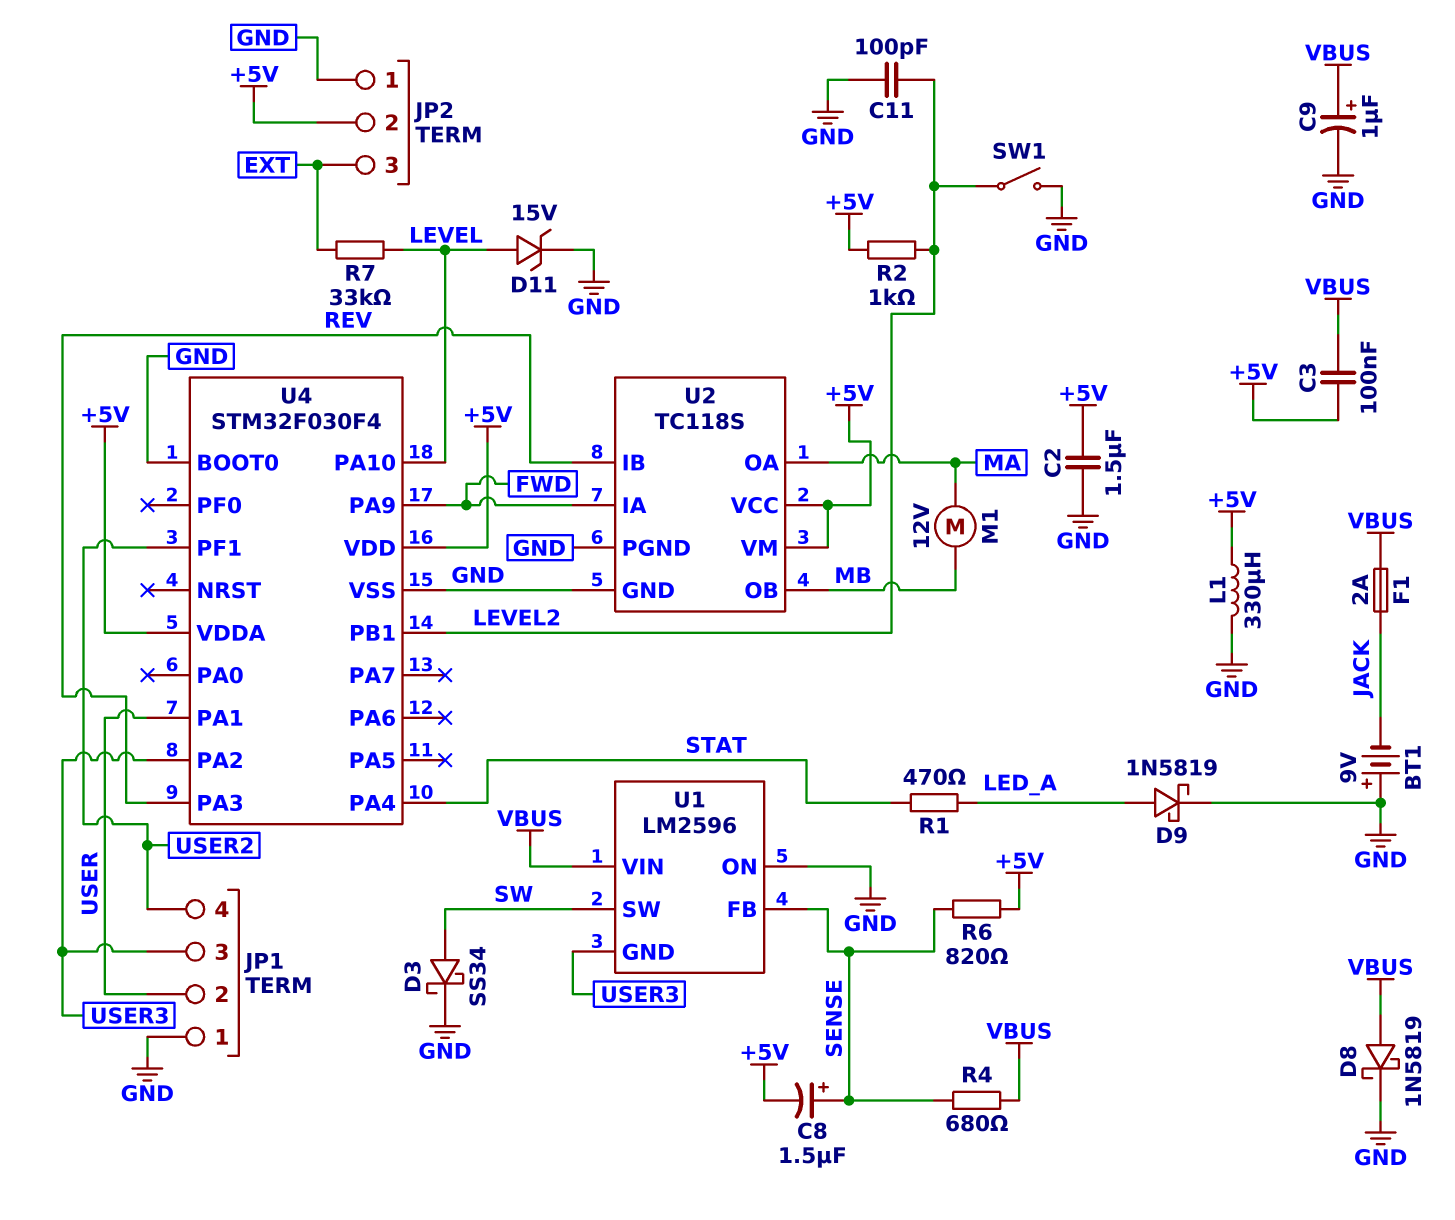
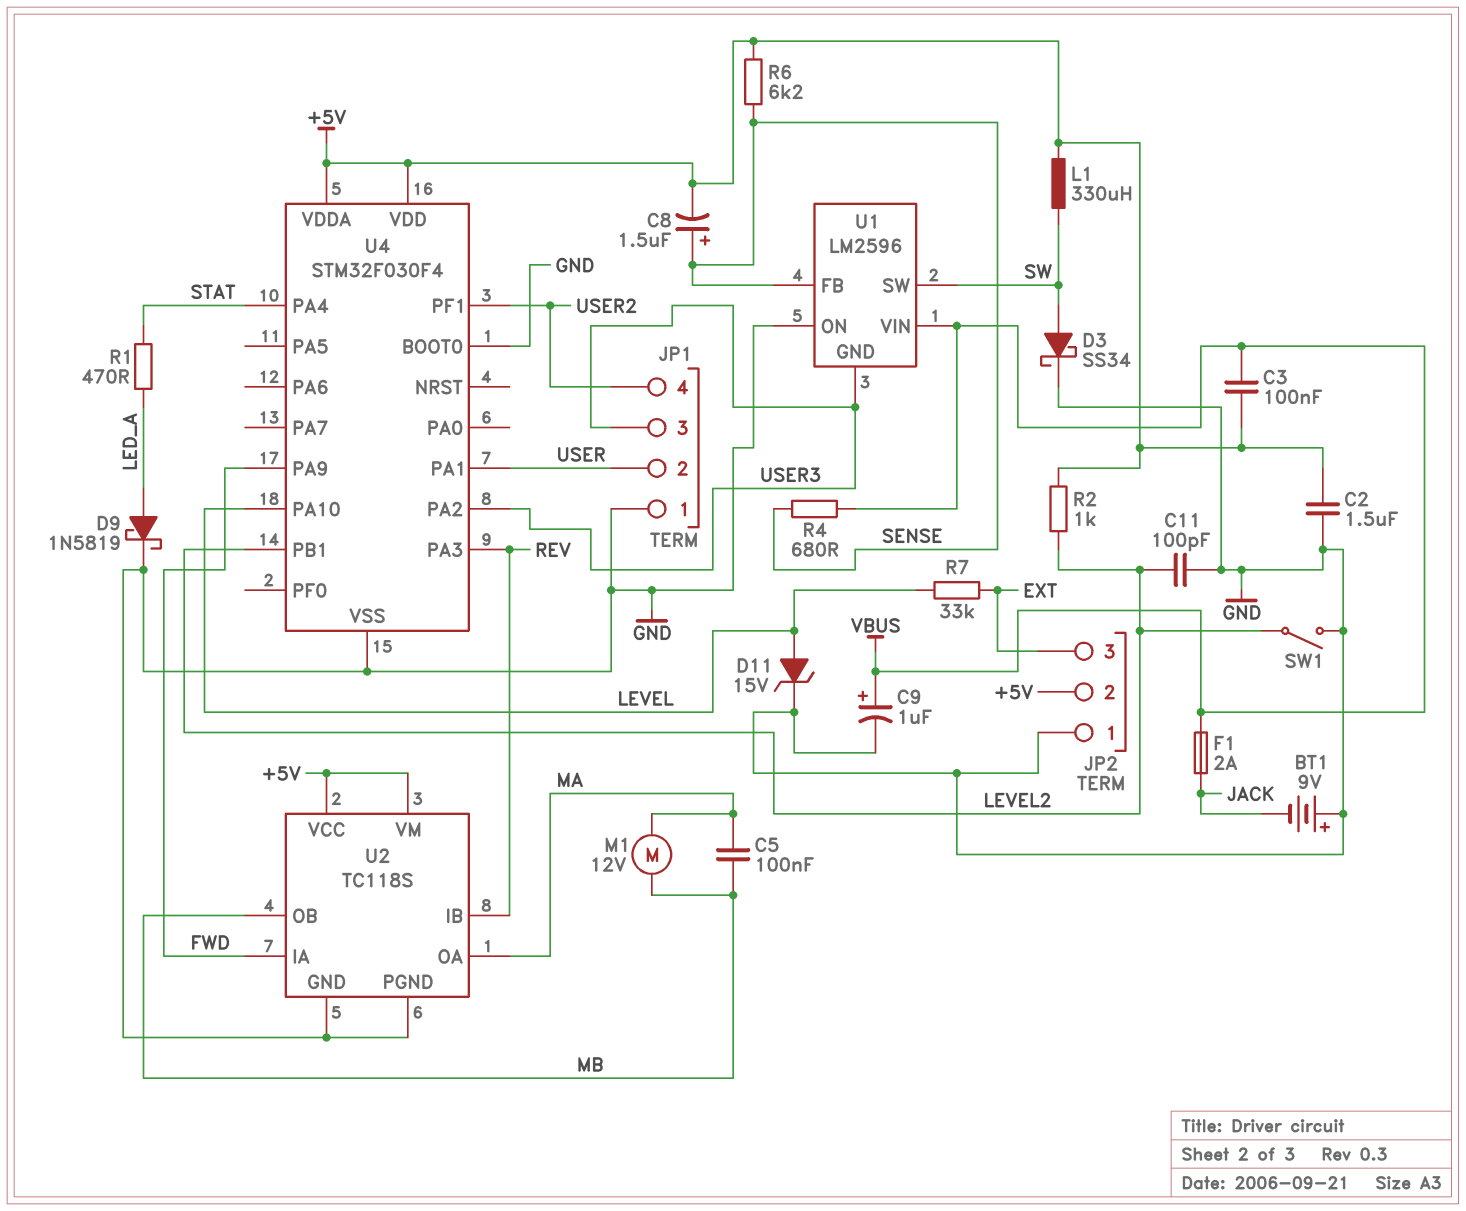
C5: none -> 100nF (MA, MB)
D8: schottky 1N5819 (A VBUS, K GND) -> none
L1: 330uH (+5V, GND) -> 330uH (+5V, SW)
R6: 820 (+5V, SENSE) -> 6.2k (+5V, SENSE)

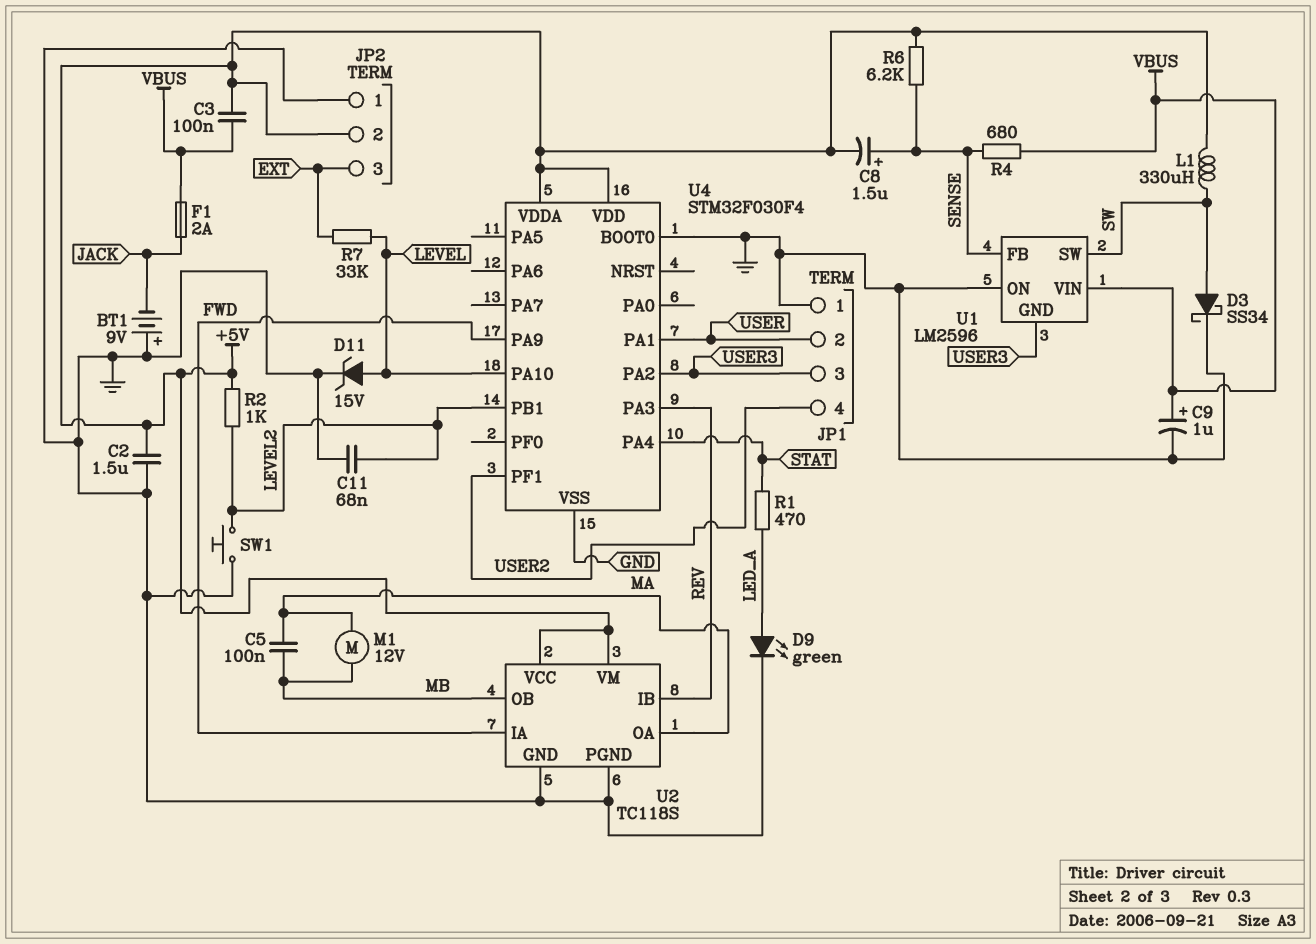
C11: 100pF (GND, LEVEL2) -> 68nF (GND, LEVEL2)
D9: schottky 1N5819 (A LED_A, K GND) -> LED green (A LED_A, K GND)
SW1: switch (GND, LEVEL2) -> button (GND, LEVEL2)

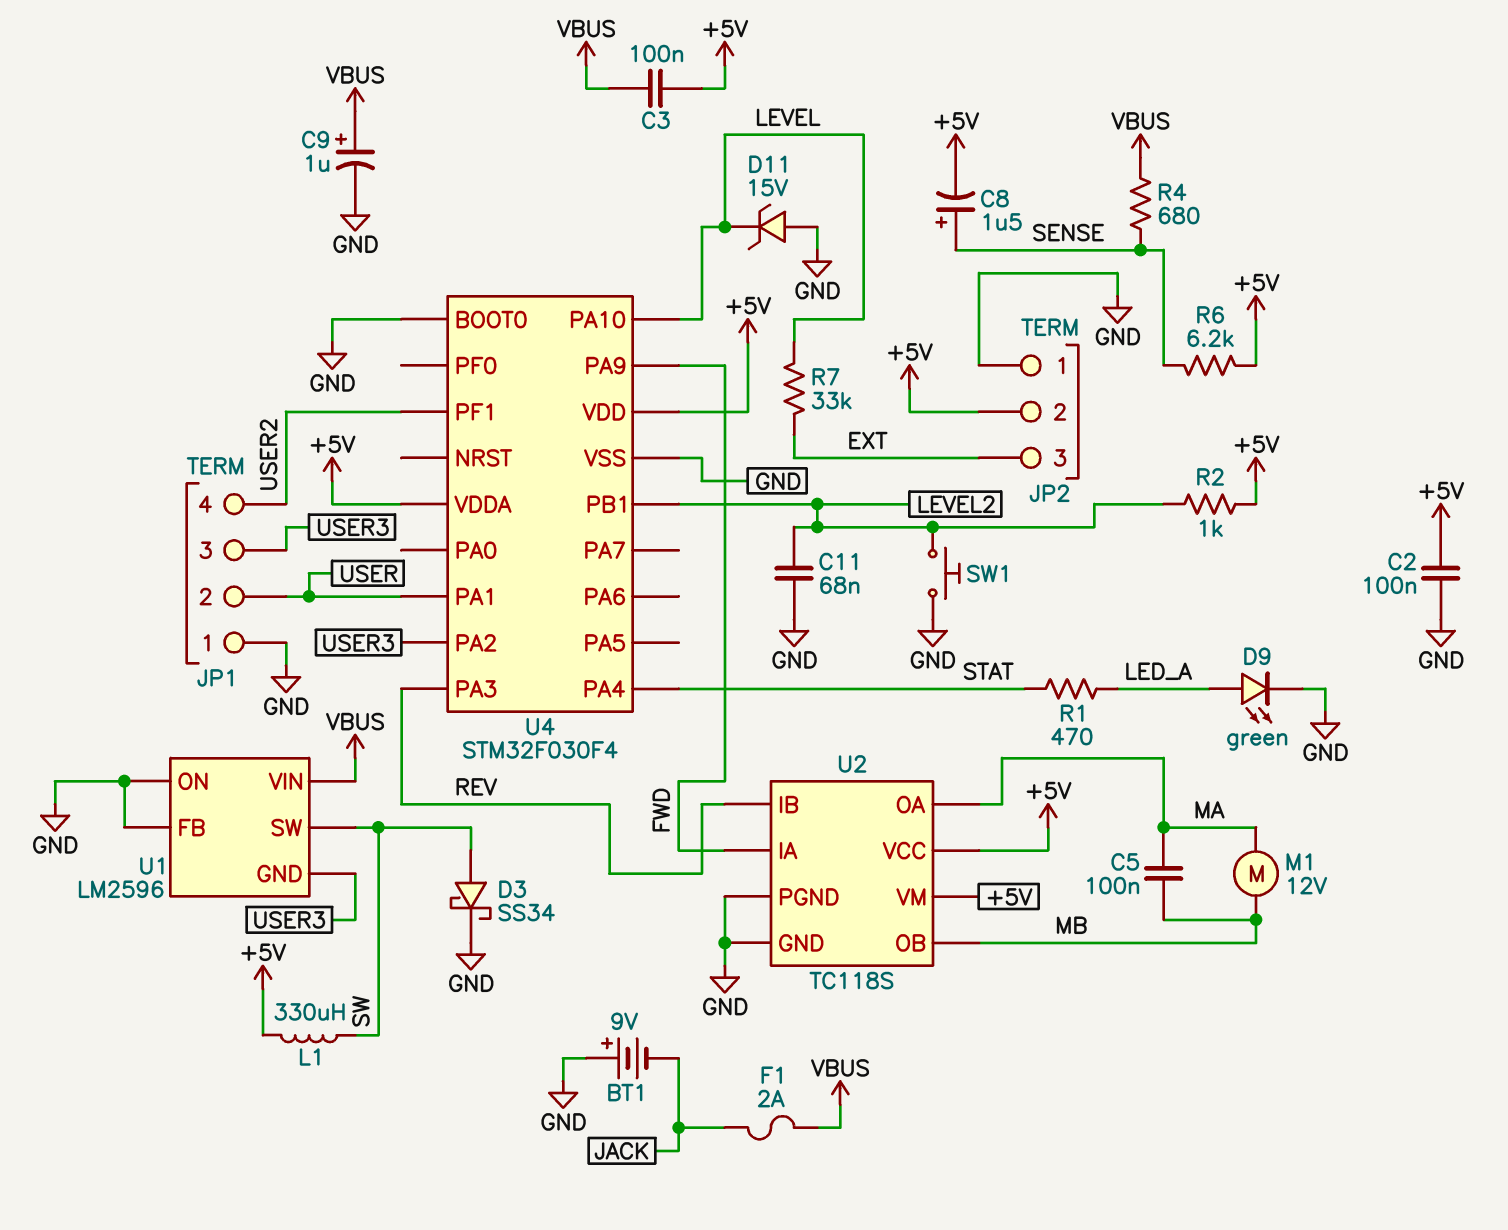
C2: 1.5uF (+5V, GND) -> 100nF (+5V, GND)
D11: zener 15V (A LEVEL, K GND) -> zener 15V (A GND, K LEVEL)
U1 pin FB: SENSE -> GND

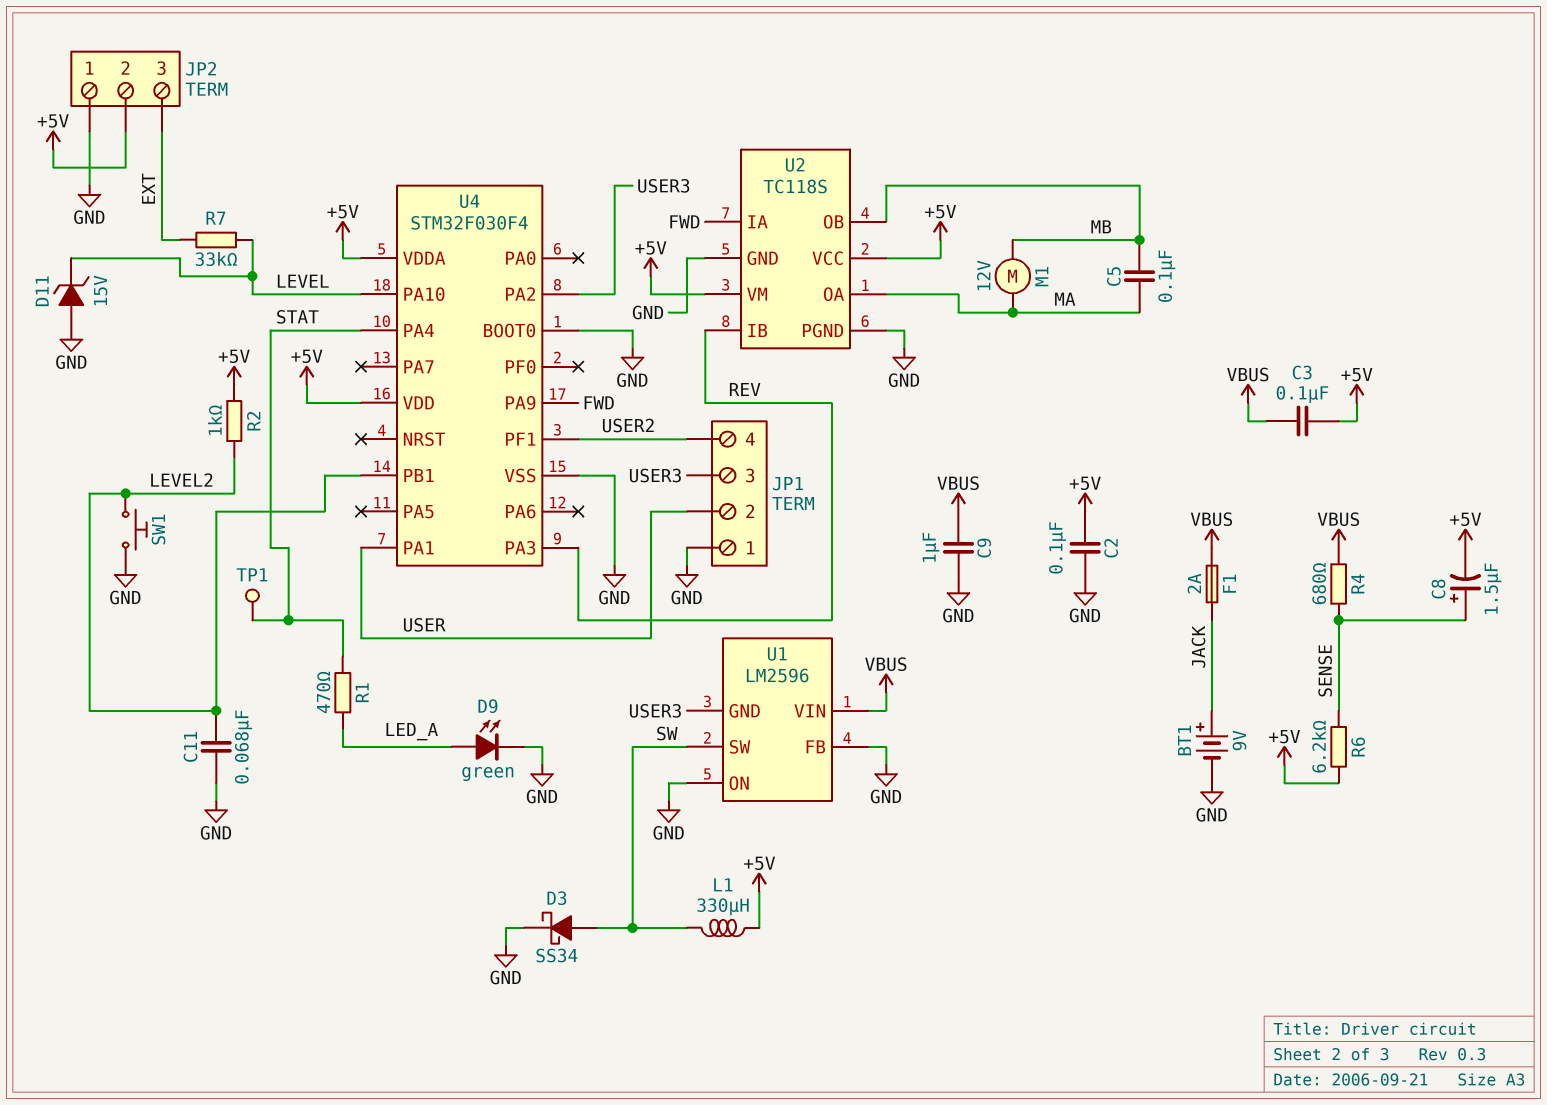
BT1: 9V (plus GND, minus JACK) -> 9V (plus JACK, minus GND)
C9: 1uF (plus VBUS, minus GND) -> 1uF (GND, VBUS)
TP1: none -> test point (STAT)

